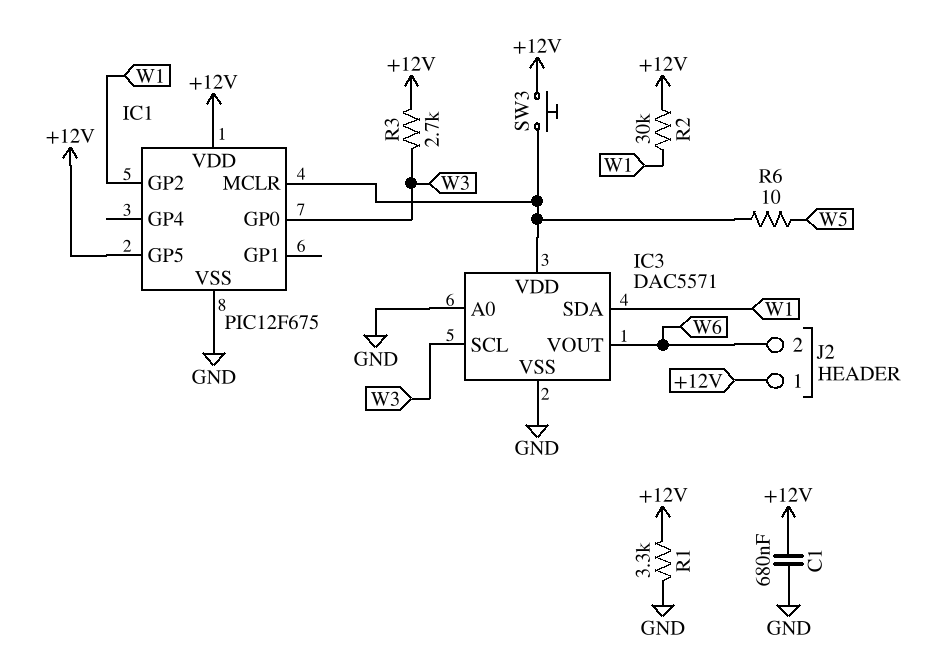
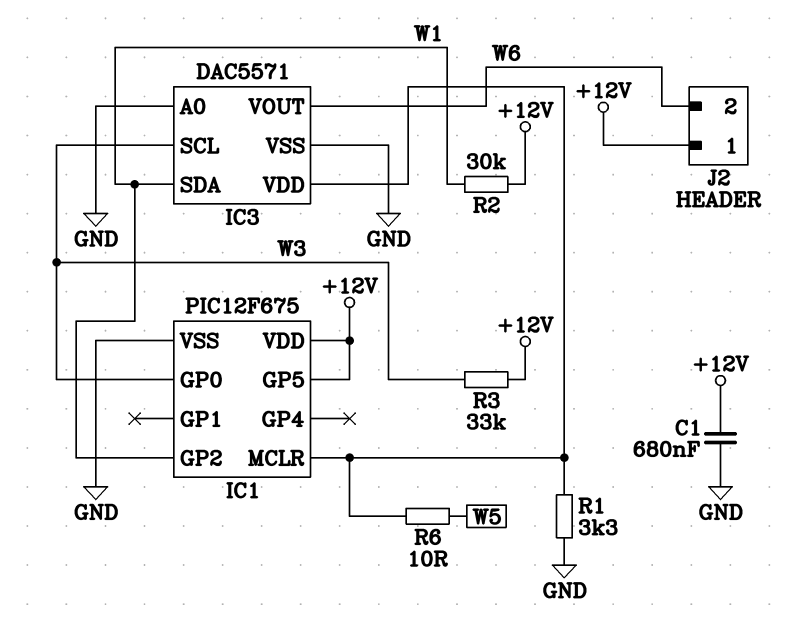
R1: 3.3k (+12V, GND) -> 3.3k (GND, IC1/MCLR)
R3: 2.7k (+12V, W3) -> 33k (+12V, W3)
SW3: button (+12V, IC1/MCLR) -> none

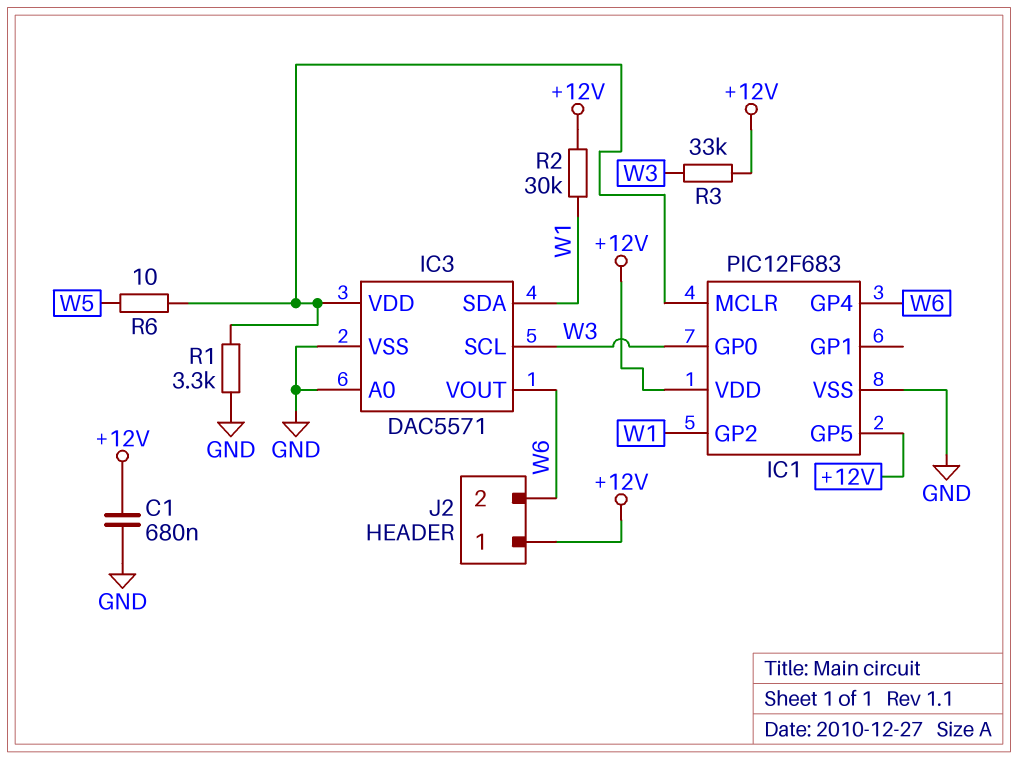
IC1: PIC12F675 -> PIC12F683
IC1 pin GP4: none -> W6

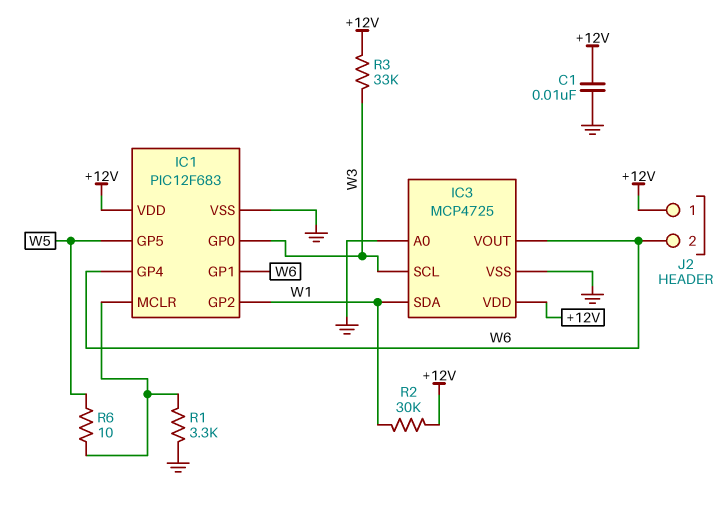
C1: 680nF (+12V, GND) -> 10nF (+12V, GND)
IC1 pin GP1: none -> W6
IC1 pin GP5: +12V -> W5
IC3: DAC5571 -> MCP4725
IC3 pin VDD: IC1/MCLR -> +12V

